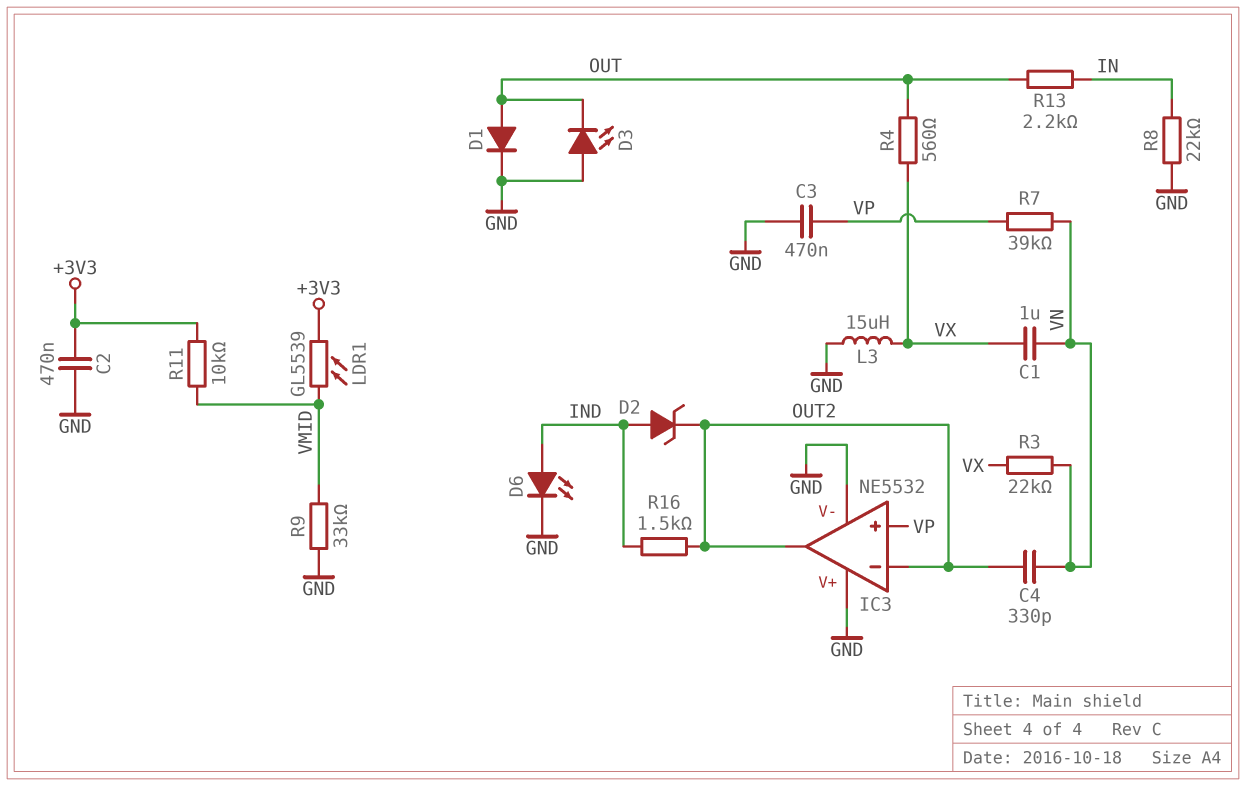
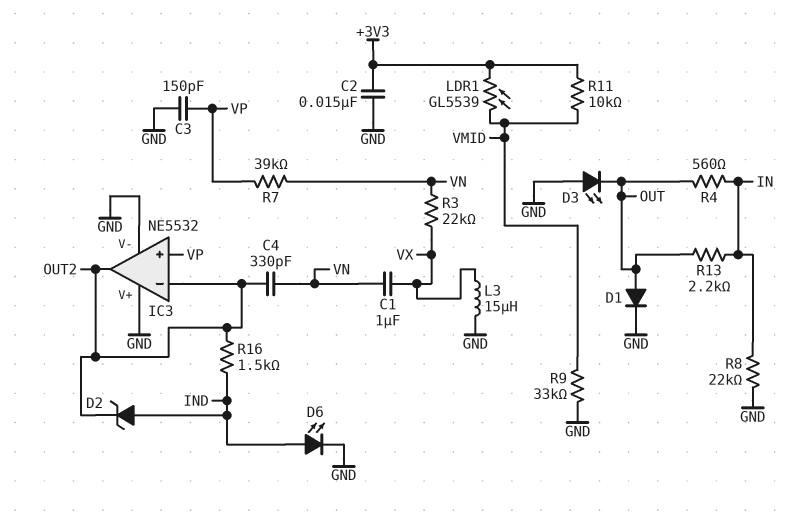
C2: 470nF (+3V3, GND) -> 15nF (+3V3, GND)
C3: 470nF (GND, VP) -> 150pF (GND, VP)
R4: 560 (OUT, VX) -> 560 (IN, OUT)

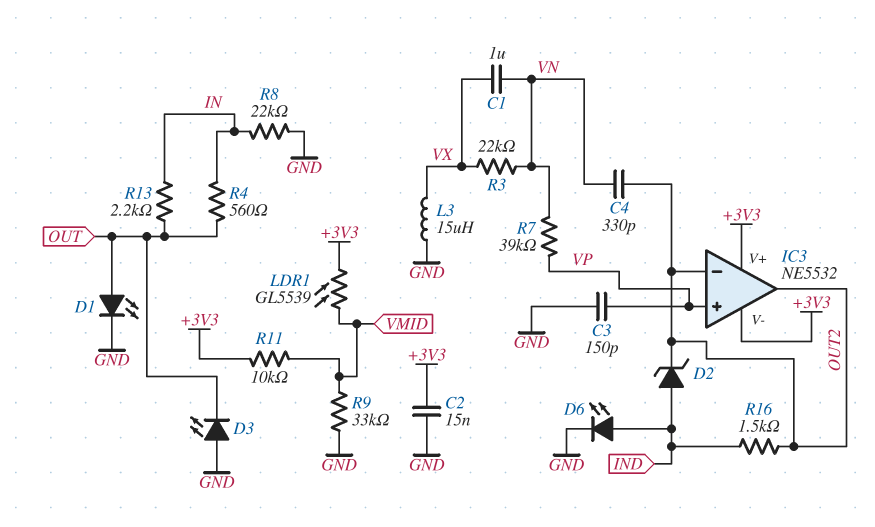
D1: diode (A OUT, K GND) -> LED (A OUT, K GND)
IC3 pin V+: GND -> +3V3
IC3 pin V-: GND -> +3V3

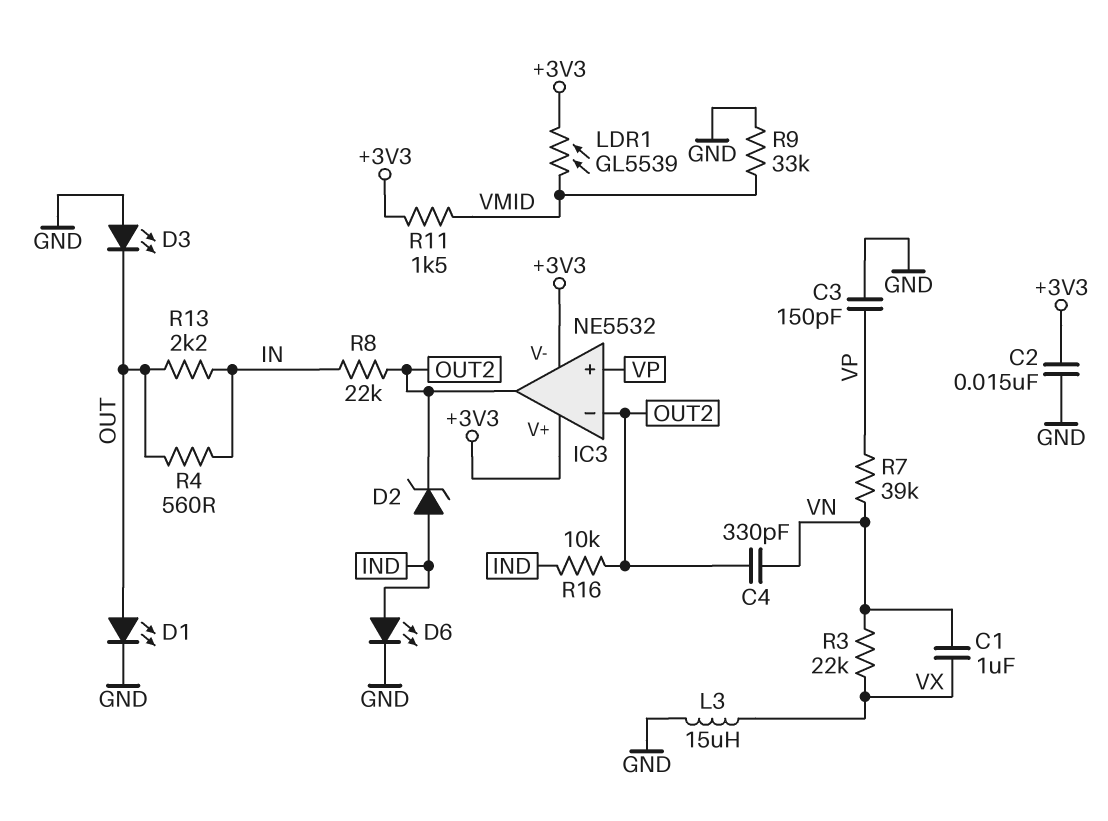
R8: 22k (GND, IN) -> 22k (IN, OUT2)
R11: 10k (+3V3, VMID) -> 1.5k (+3V3, VMID)
R16: 1.5k (IND, OUT2) -> 10k (IND, OUT2)

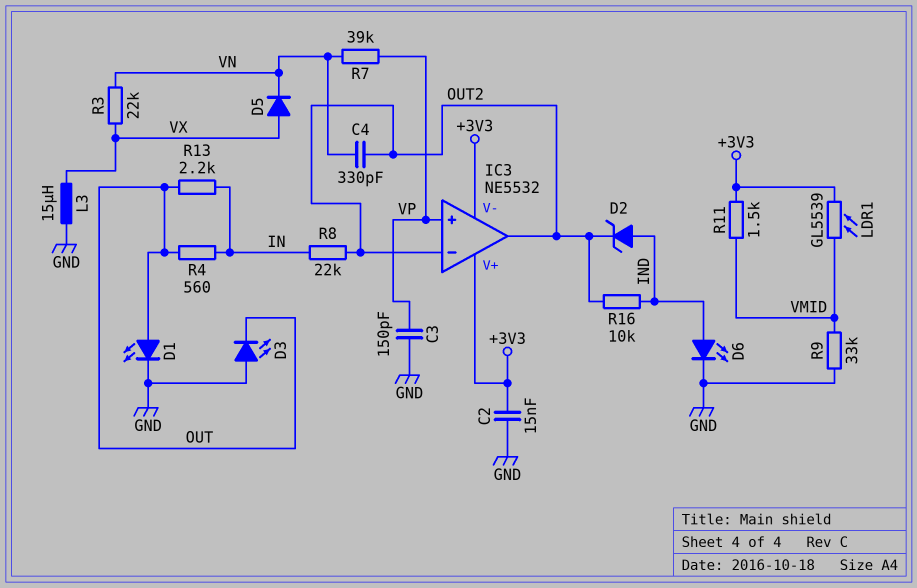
C1: 1uF (VN, VX) -> none
D5: none -> diode (A VX, K VN)

